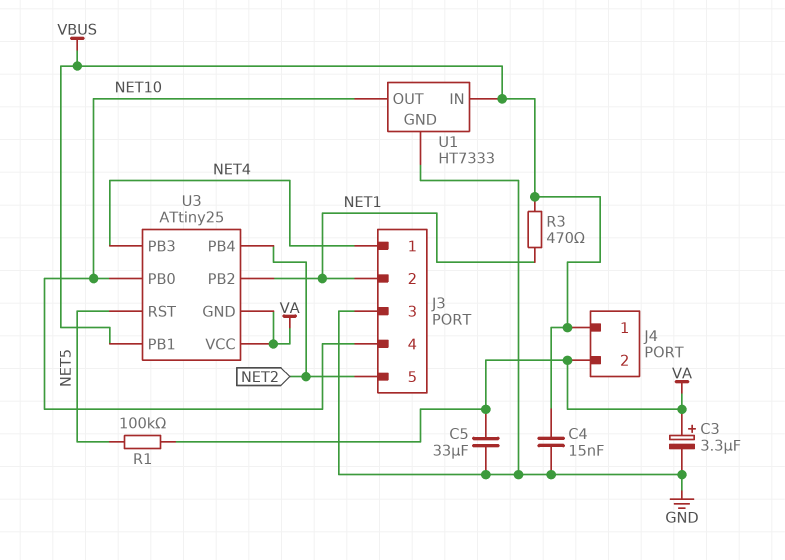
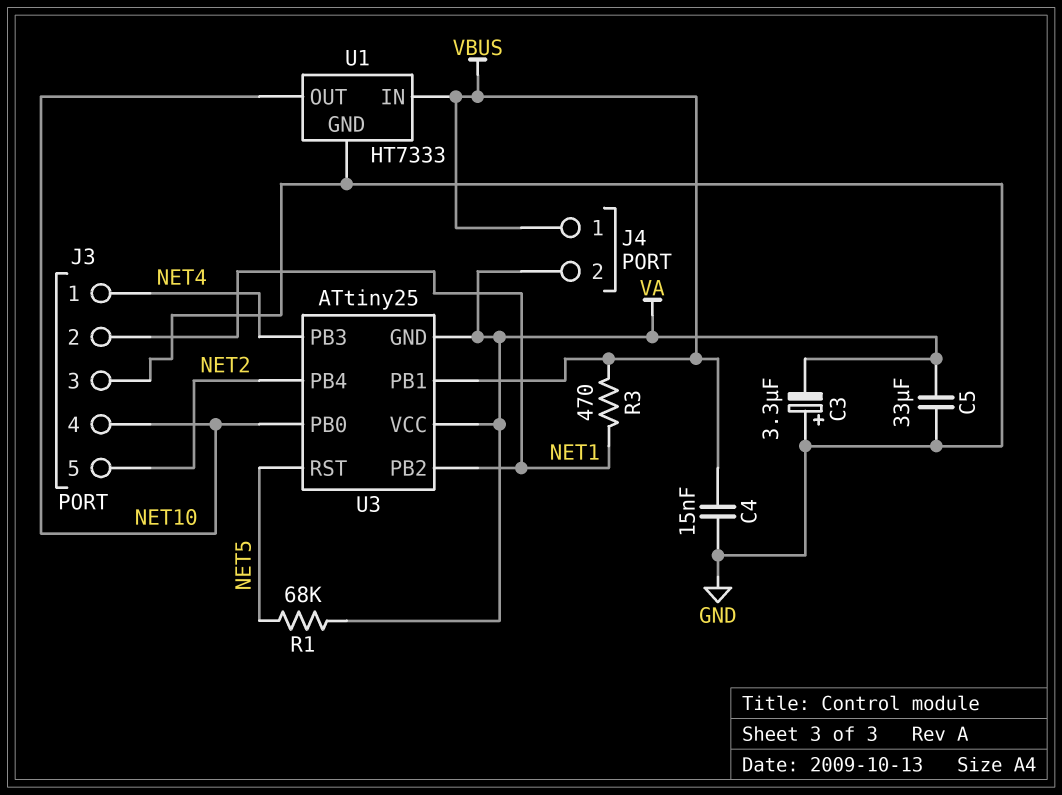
C3: 3.3uF (plus VA, minus GND) -> 3.3uF (plus GND, minus VA)
R1: 100k (NET5, VA) -> 68k (NET5, VA)

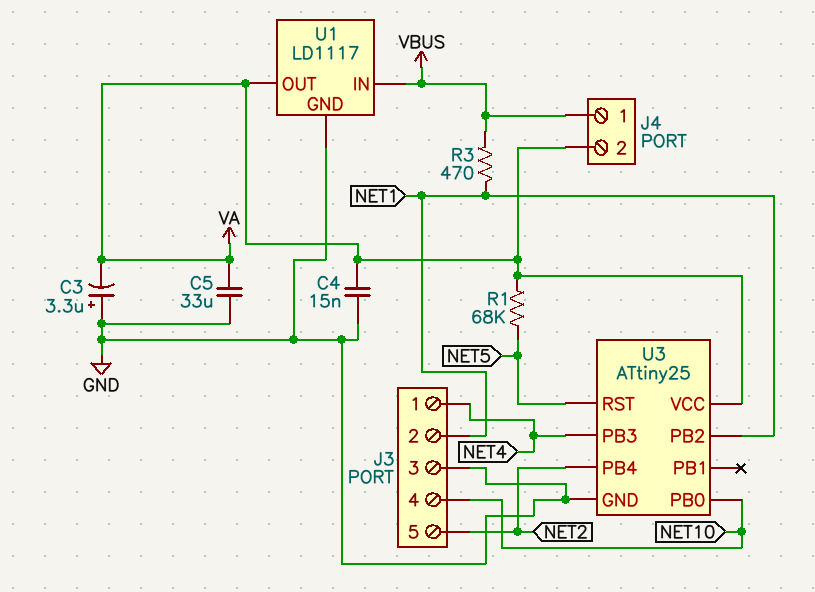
C4: 15nF (GND, VBUS) -> 15nF (GND, VA)
U1: HT7333 -> LD1117
U1 pin OUT: NET10 -> VA
U3 pin GND: VA -> GND
U3 pin PB1: VBUS -> none

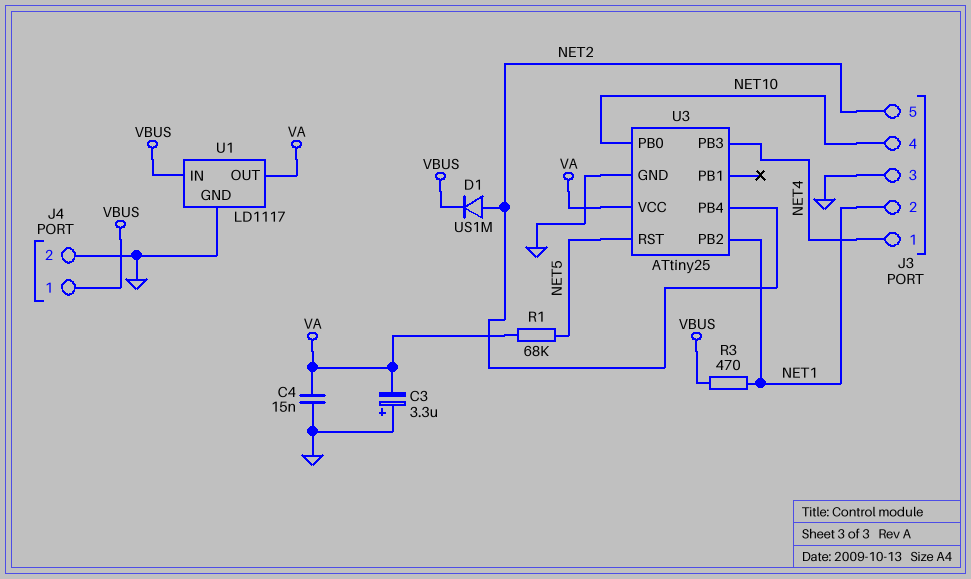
C5: 33uF (GND, VA) -> none
D1: none -> diode US1M (A NET2, K VBUS)
J4 pin 2: VA -> GND

